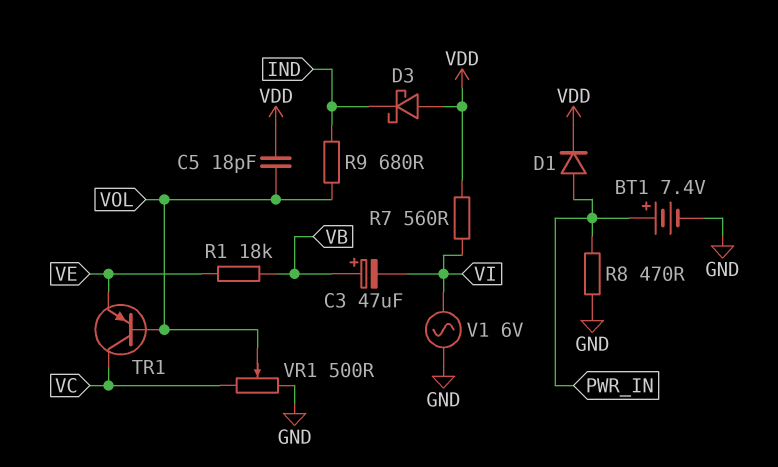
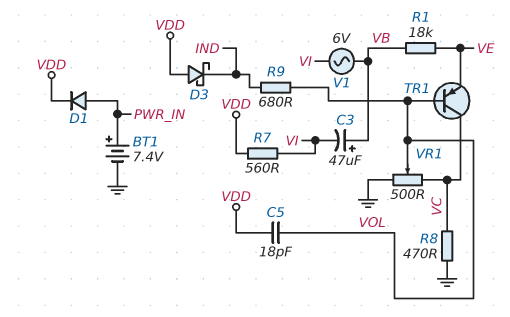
R8: 470 (GND, PWR_IN) -> 470 (GND, VC)
V1: AC 6V (GND, VI) -> AC 6V (VB, VI)

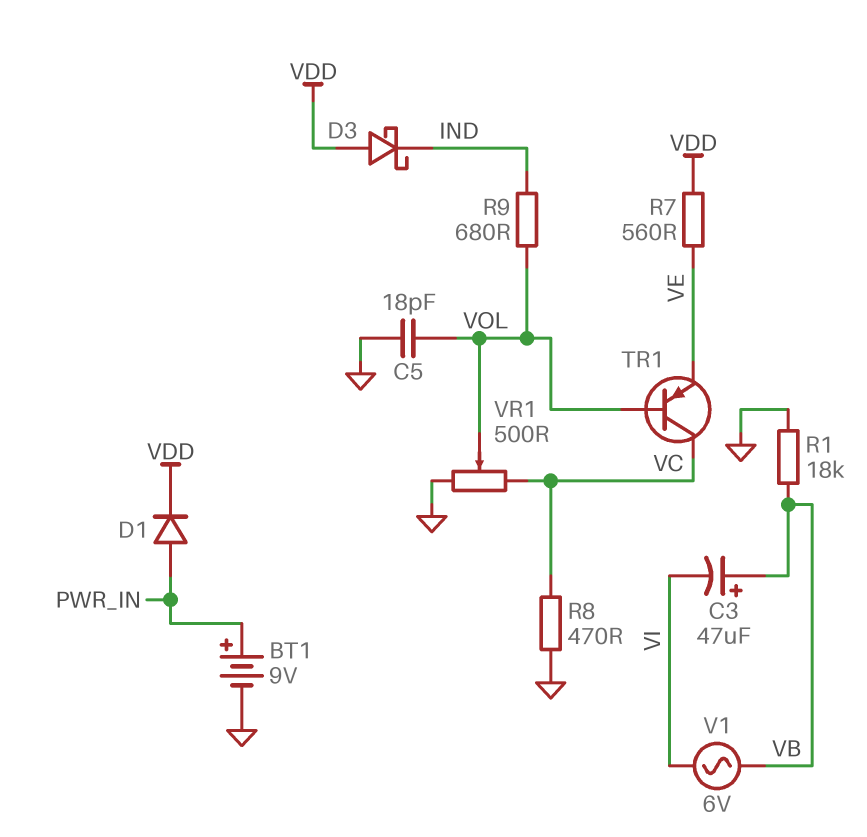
BT1: 7.4V (plus PWR_IN, minus GND) -> 9V (plus PWR_IN, minus GND)
C5: 18pF (VDD, VOL) -> 18pF (GND, VOL)
R1: 18k (VB, VE) -> 18k (GND, VB)
R7: 560 (VDD, VI) -> 560 (VDD, VE)

